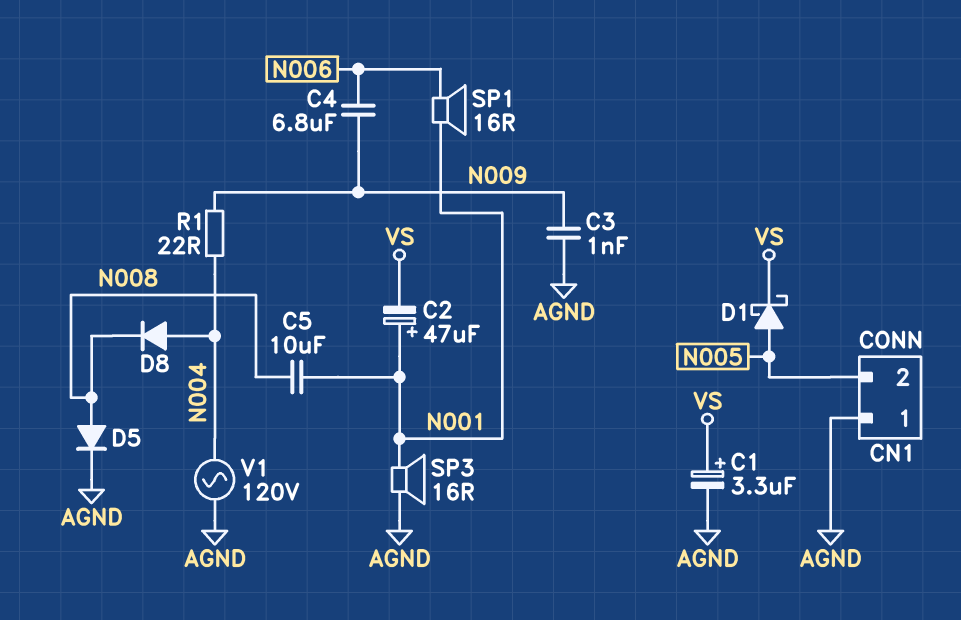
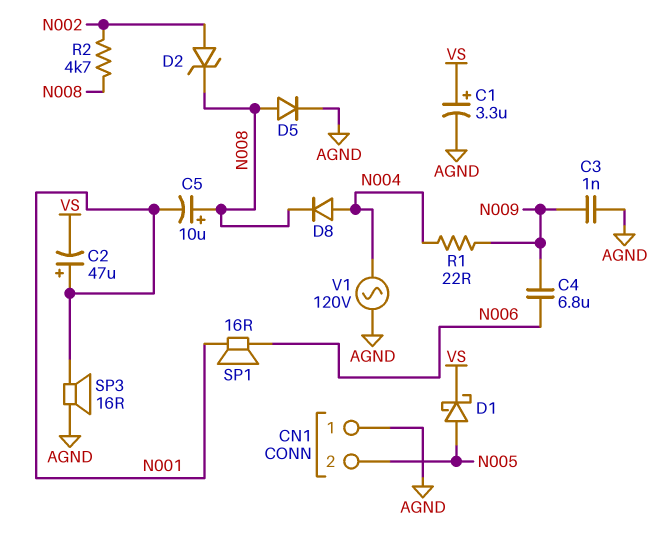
C5: 10uF (N001, N008) -> 10uF (plus N008, minus N001)
D2: none -> zener (A N002, K N008)
R2: none -> 4.7k (N002, N008)

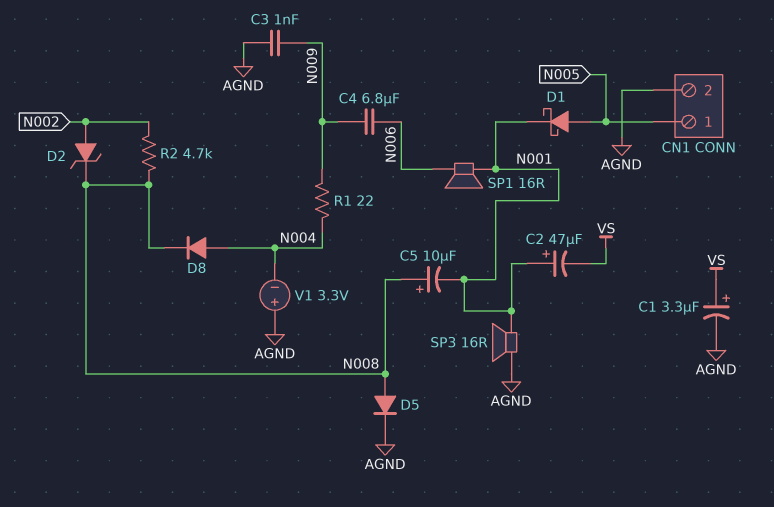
CN1 pin 1: AGND -> N005
CN1 pin 2: N005 -> AGND
D1: schottky (A N005, K VS) -> schottky (A N005, K N001)
V1: AC 120V (AGND, N004) -> 3.3V (plus AGND, minus N004)

